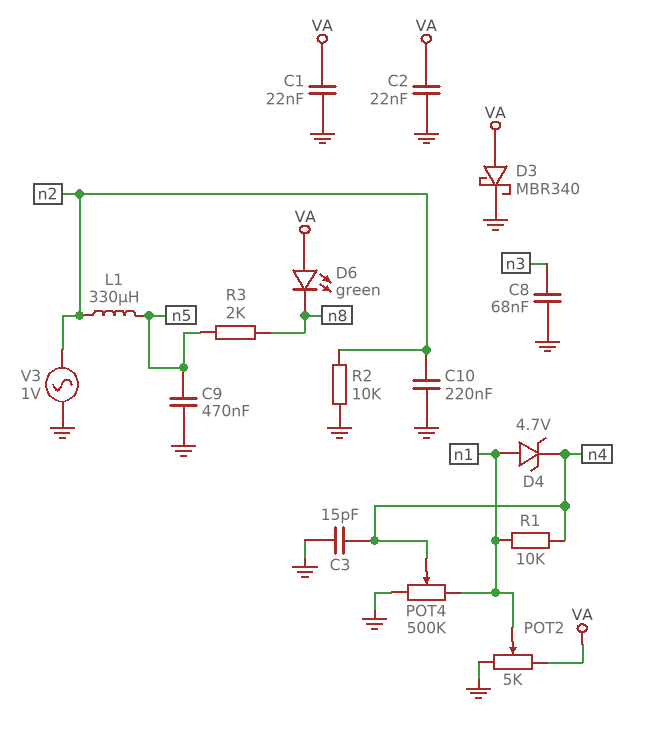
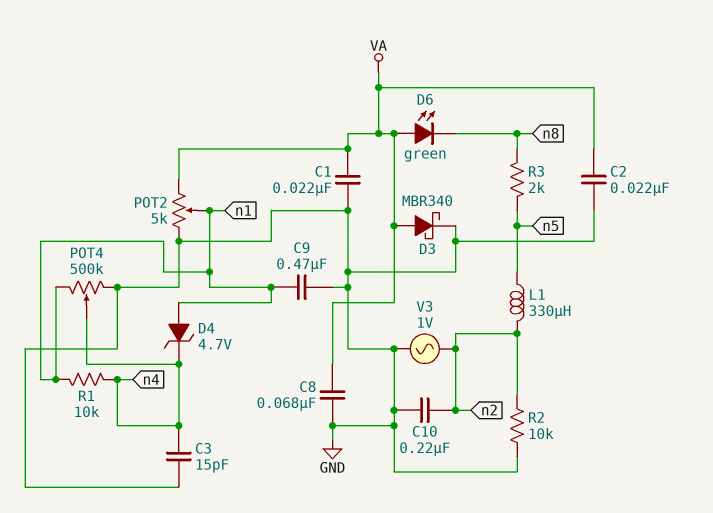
C8: 68nF (GND, n3) -> 68nF (GND, VA)
C9: 470nF (GND, n5) -> 470nF (GND, n1)

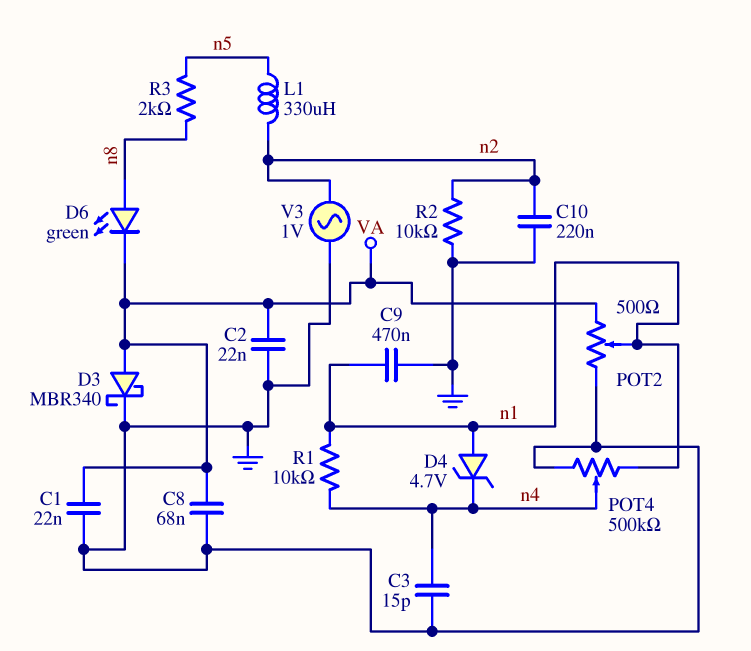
D6: LED green (A VA, K n8) -> LED green (A n8, K VA)
POT2: 5k (GND, VA, wiper n1) -> 500 (GND, VA, wiper n1)

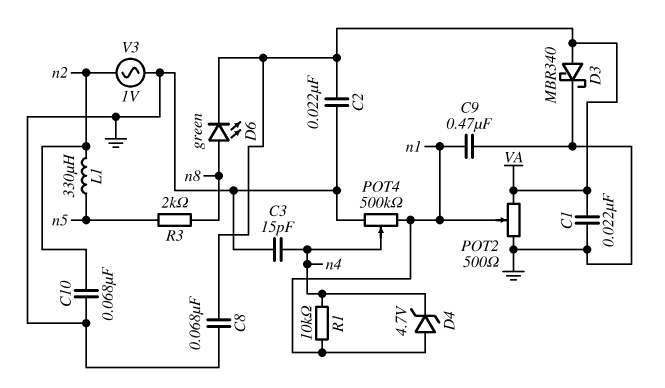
C10: 220nF (GND, n2) -> 68nF (GND, n2)
R2: 10k (GND, n2) -> none

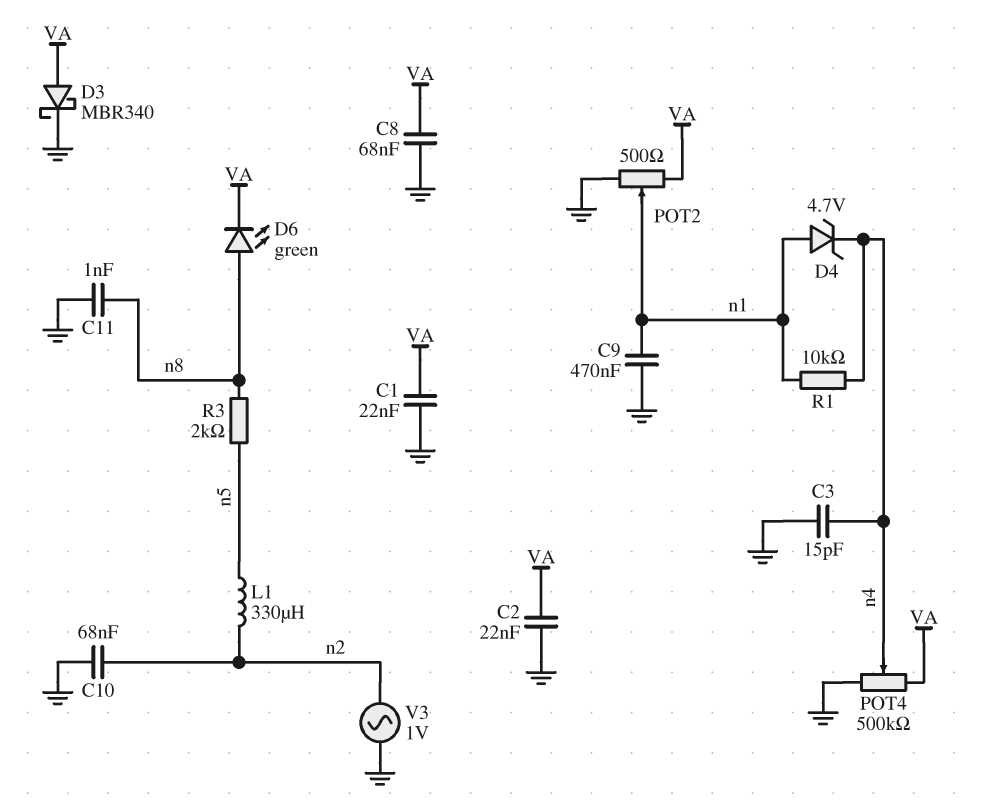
C11: none -> 1nF (GND, n8)
POT4: 500k (GND, n1, wiper n4) -> 500k (GND, VA, wiper n4)

